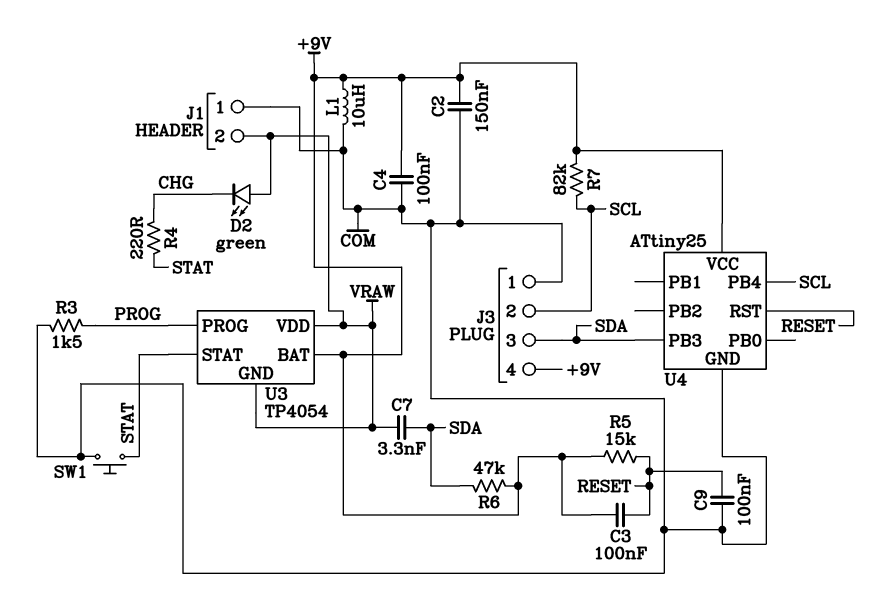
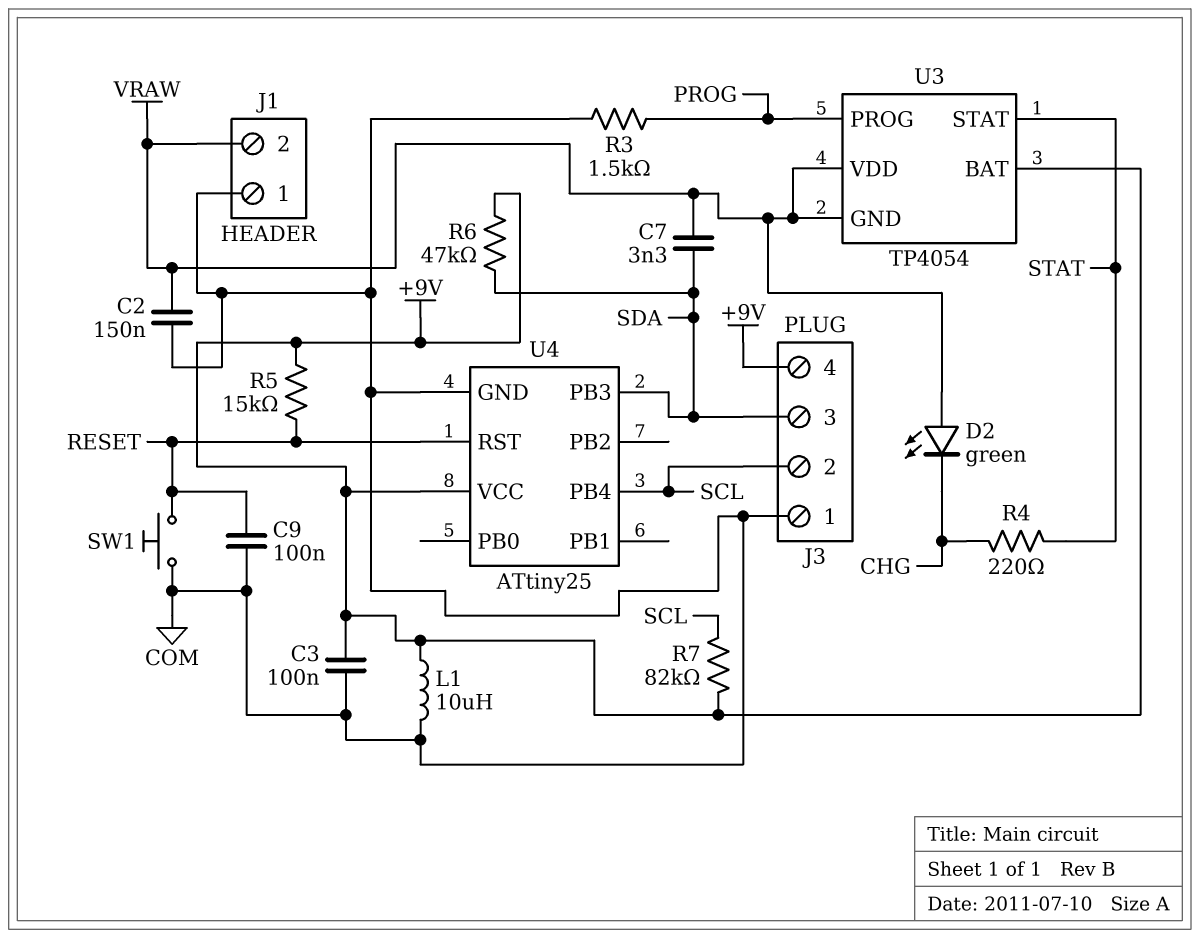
C2: 150nF (+9V, COM) -> 150nF (COM, VRAW)
C3: 100nF (+9V, RESET) -> 100nF (+9V, COM)
C4: 100nF (+9V, COM) -> none
SW1: button (COM, STAT) -> button (COM, RESET)

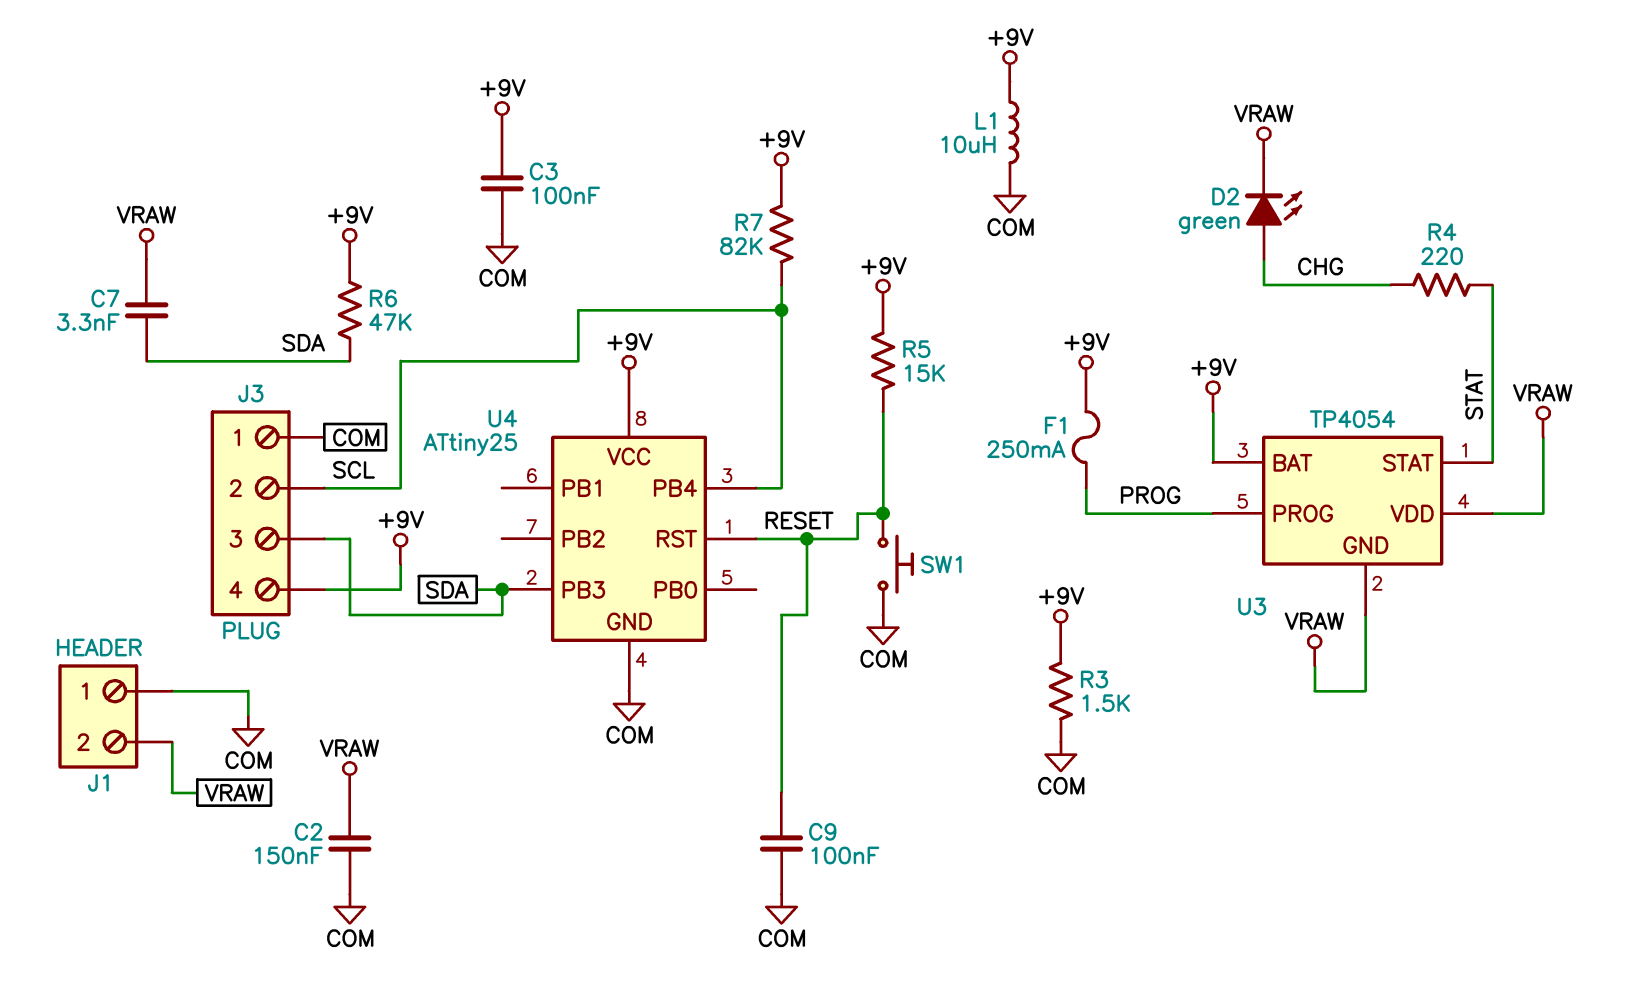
D2: LED green (A VRAW, K CHG) -> LED green (A CHG, K VRAW)
F1: none -> 250mA (+9V, PROG)
R3: 1.5k (COM, PROG) -> 1.5k (+9V, COM)

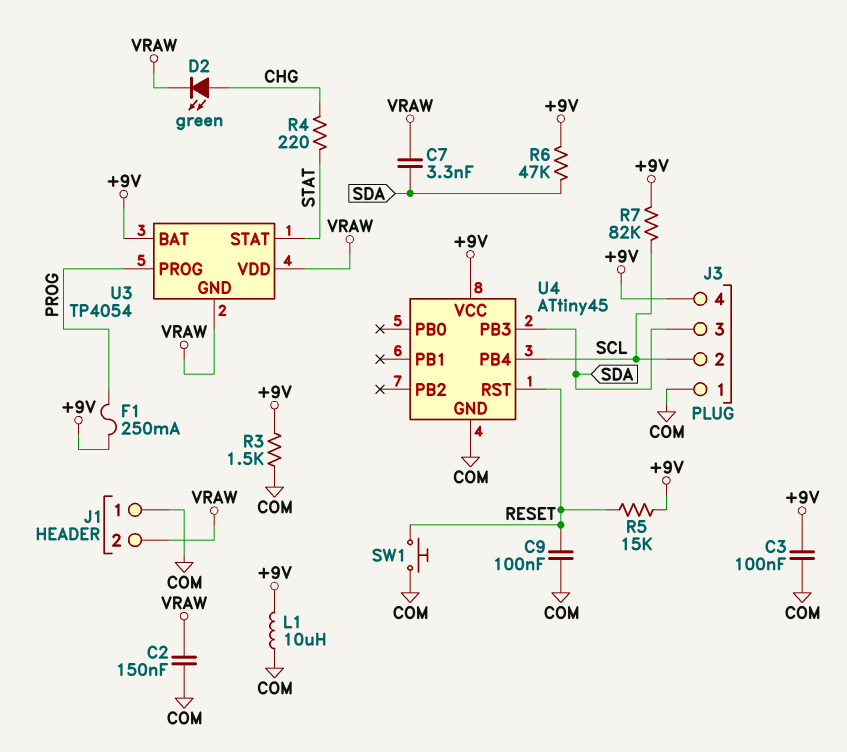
U4: ATtiny25 -> ATtiny45

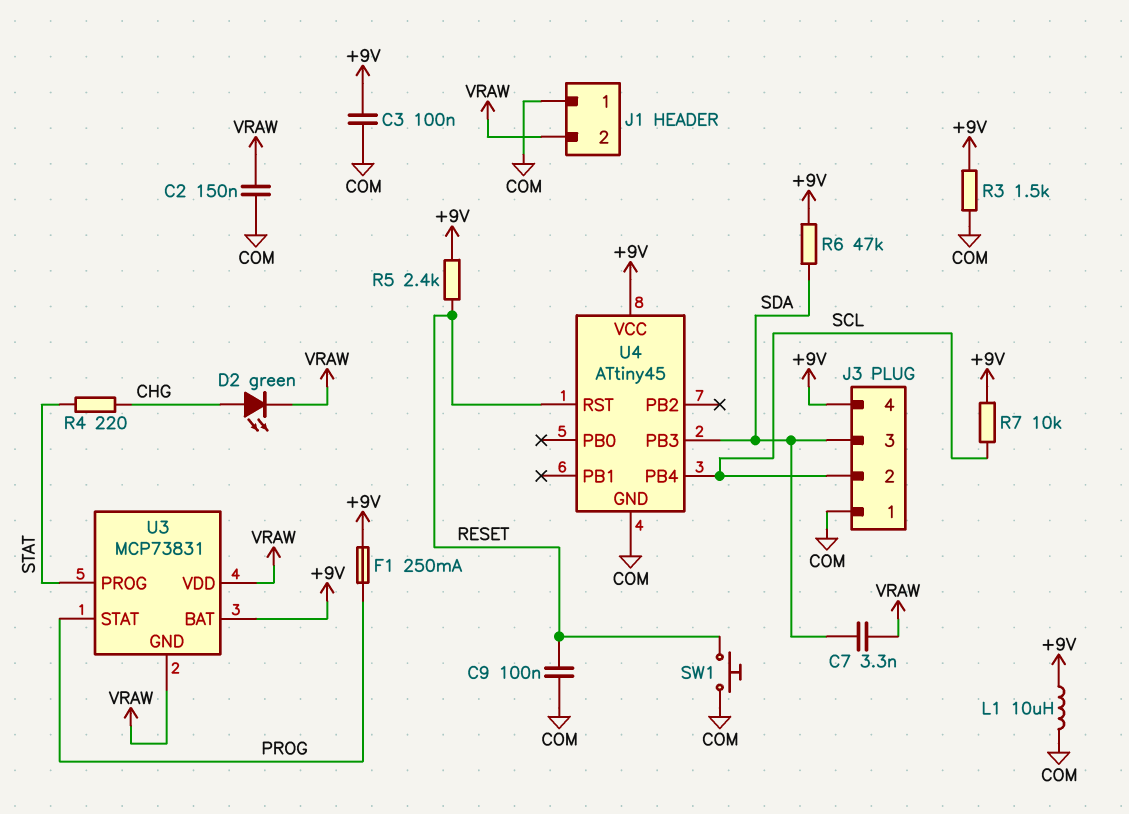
R5: 15k (+9V, RESET) -> 2.4k (+9V, RESET)
R7: 82k (+9V, SCL) -> 10k (+9V, SCL)
U3: TP4054 -> MCP73831
U3 pin PROG: PROG -> STAT
U3 pin STAT: STAT -> PROG

